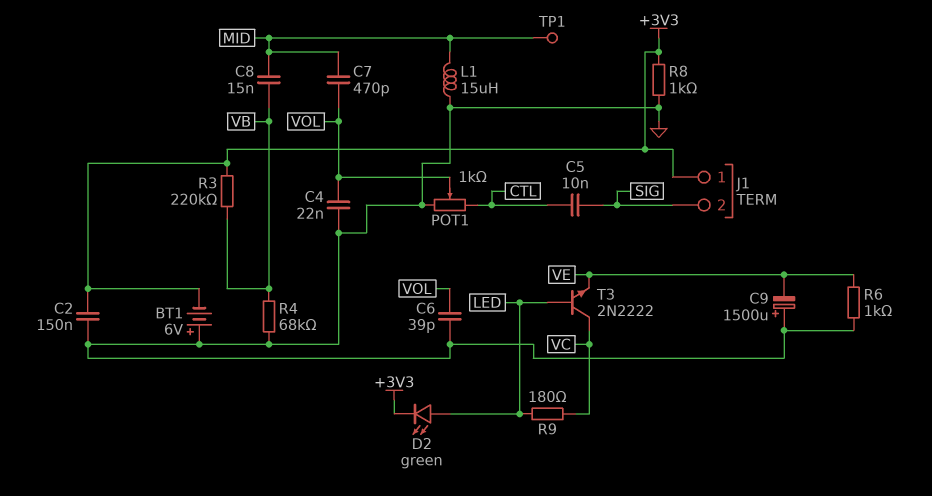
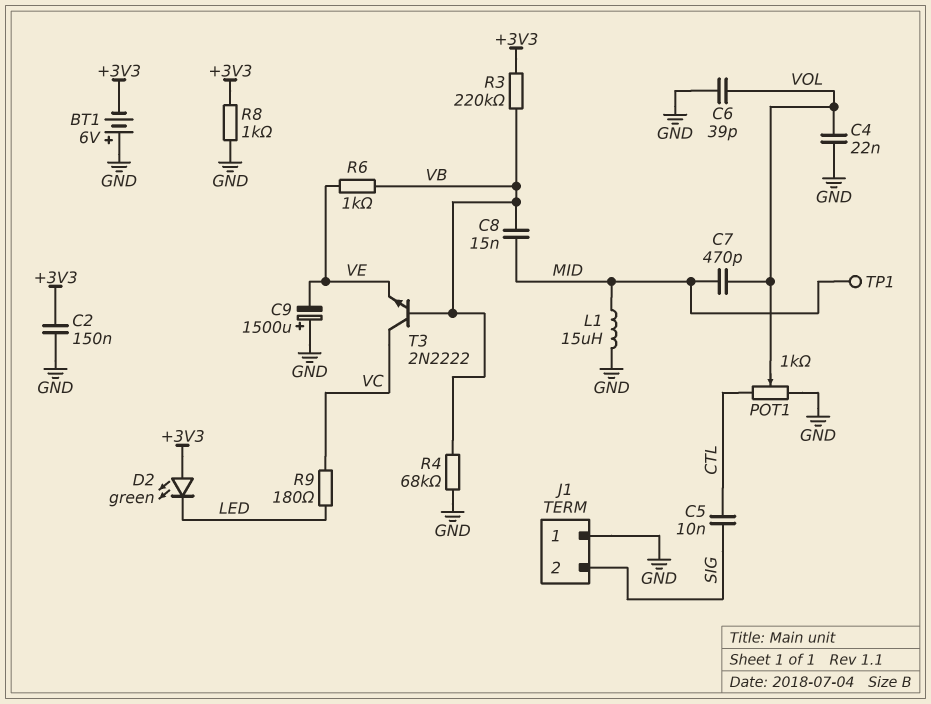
D2: LED green (A LED, K +3V3) -> LED green (A +3V3, K LED)
J1 pin 1: +3V3 -> GND
R6: 1k (GND, VE) -> 1k (VB, VE)
T3: NPN 2N2222 (B LED, C VC, E VE) -> NPN 2N2222 (B VB, C VC, E VE)

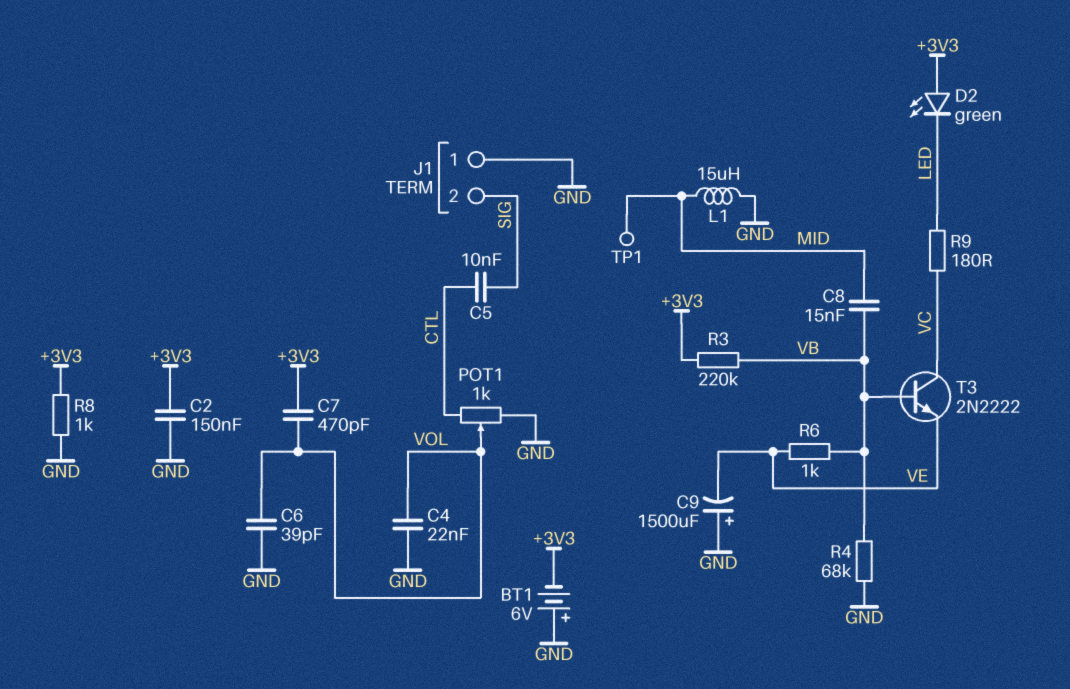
C7: 470pF (MID, VOL) -> 470pF (+3V3, VOL)

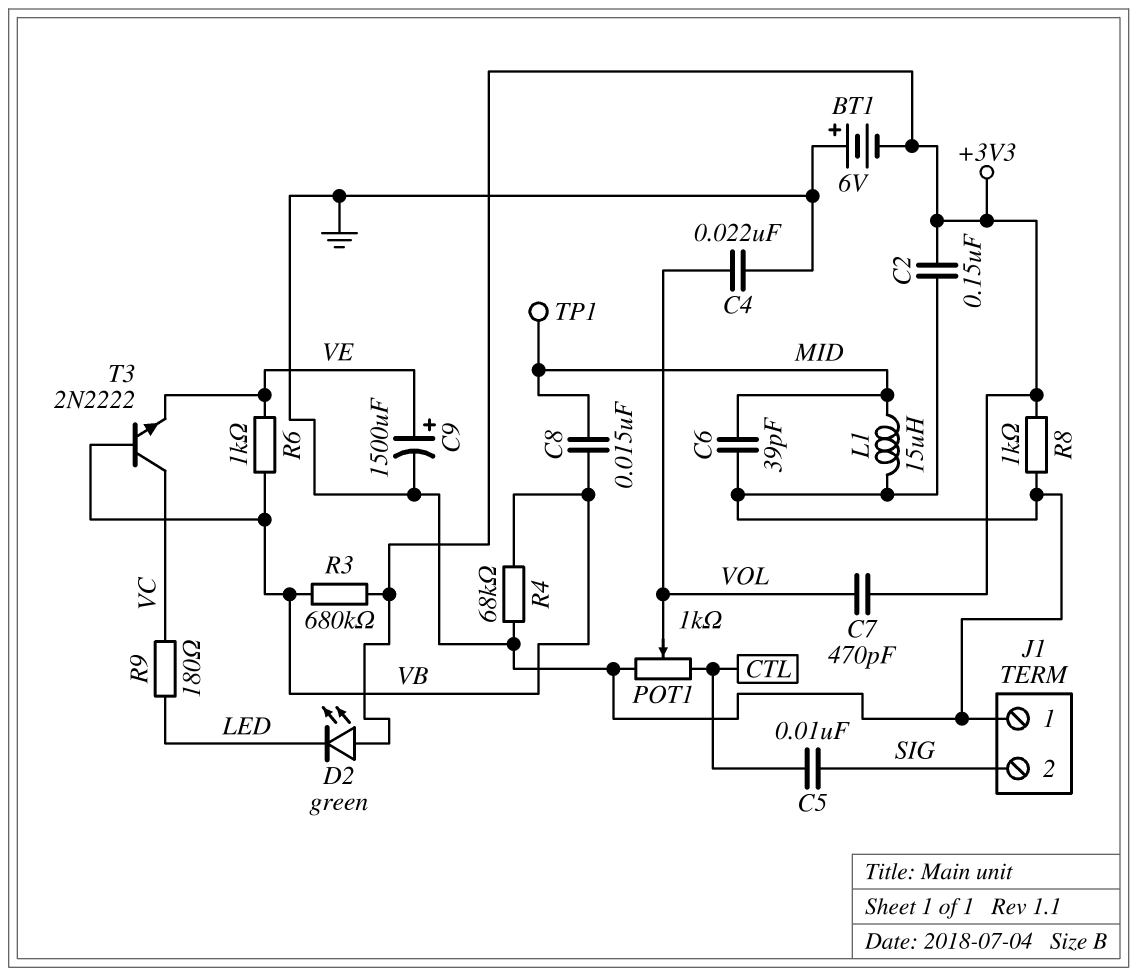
C6: 39pF (GND, VOL) -> 39pF (GND, MID)
C9: 1500uF (plus GND, minus VE) -> 1500uF (plus VE, minus GND)
R3: 220k (+3V3, VB) -> 680k (+3V3, VB)

